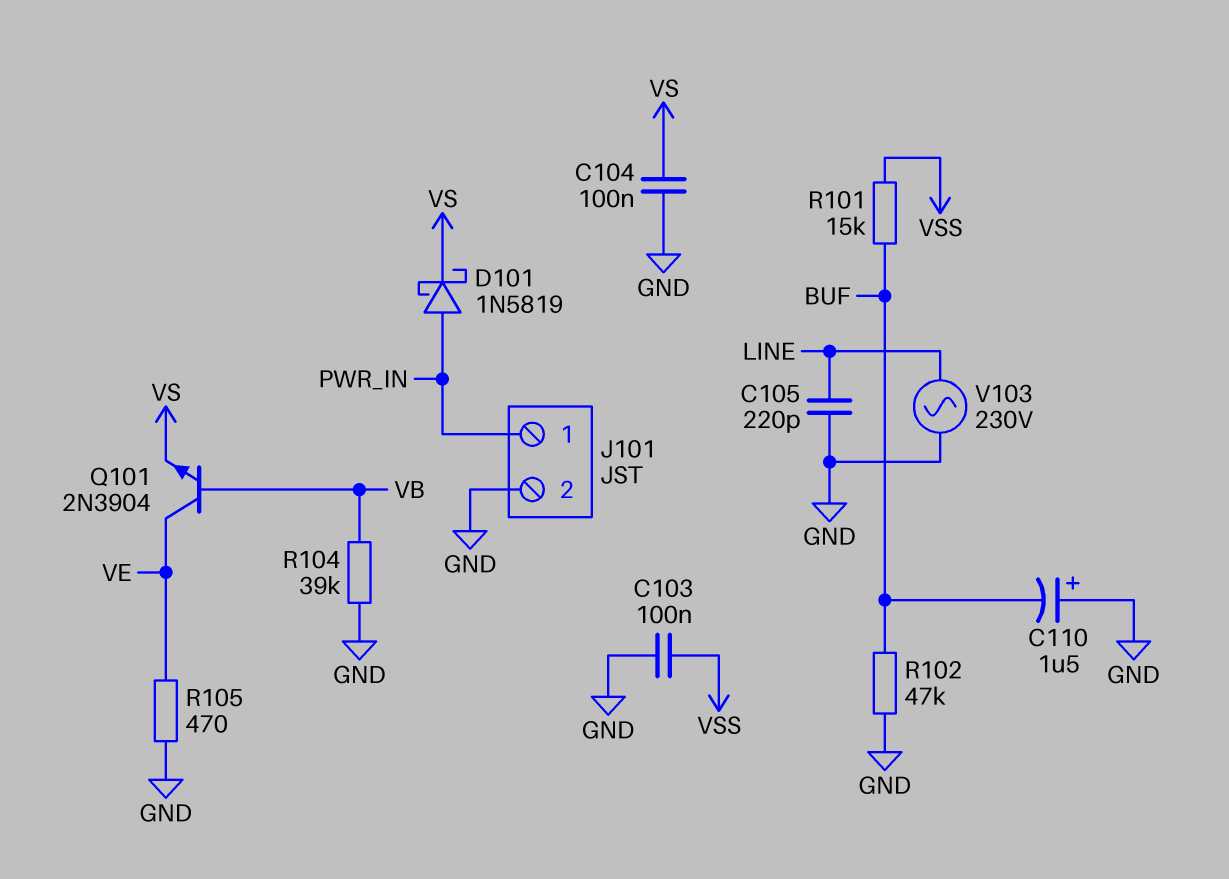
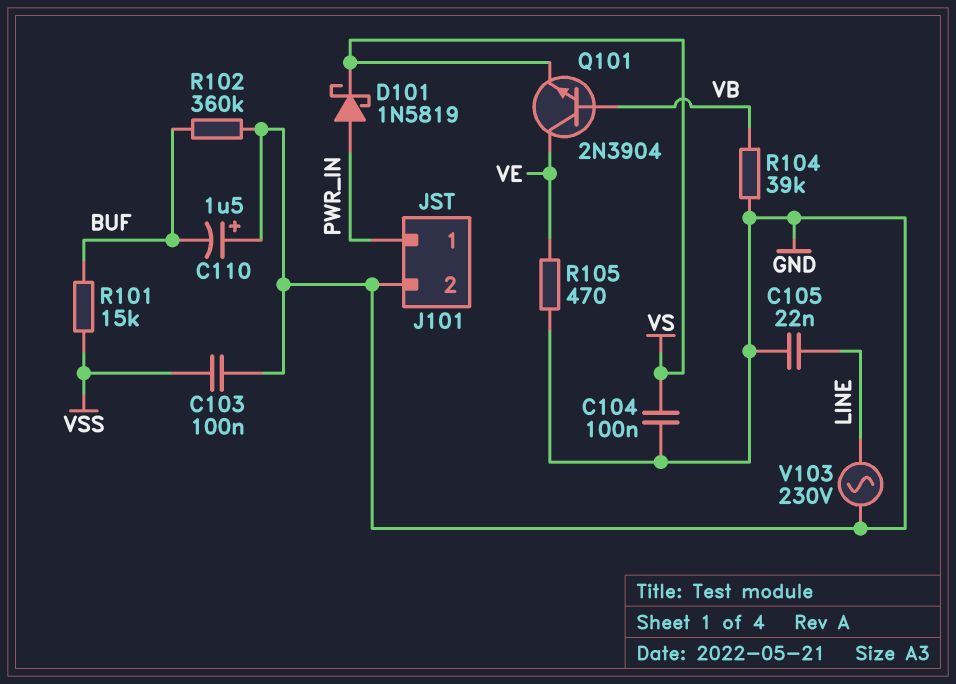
C105: 220pF (GND, LINE) -> 22nF (GND, LINE)
R102: 47k (BUF, GND) -> 360k (BUF, GND)

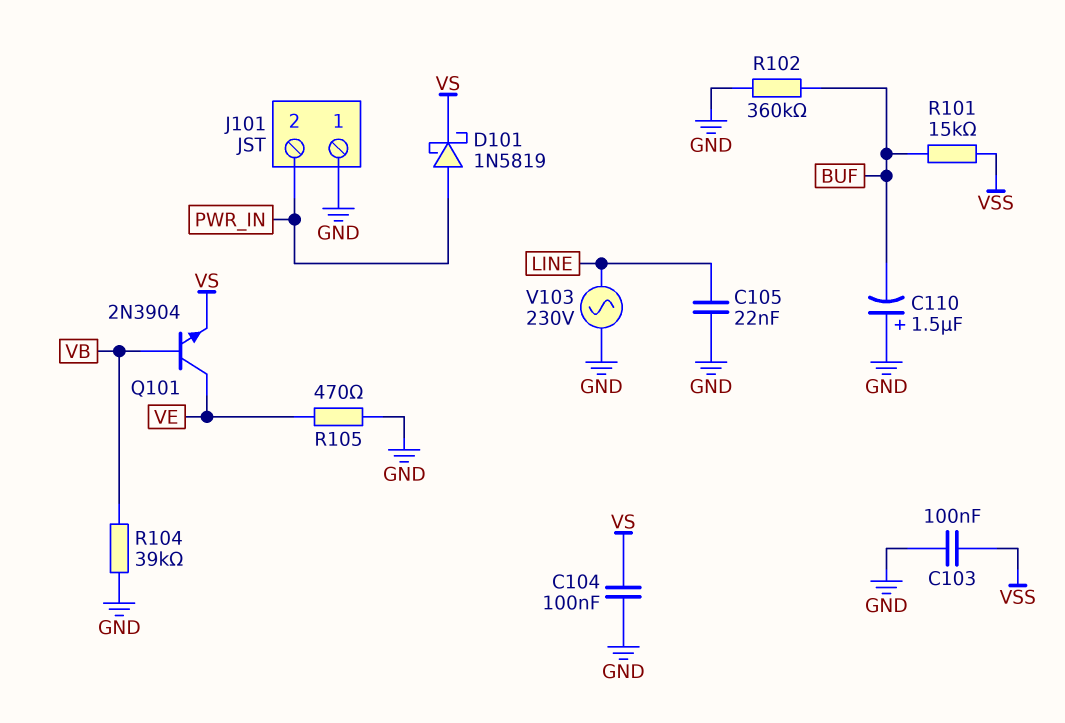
J101 pin 1: PWR_IN -> GND
J101 pin 2: GND -> PWR_IN

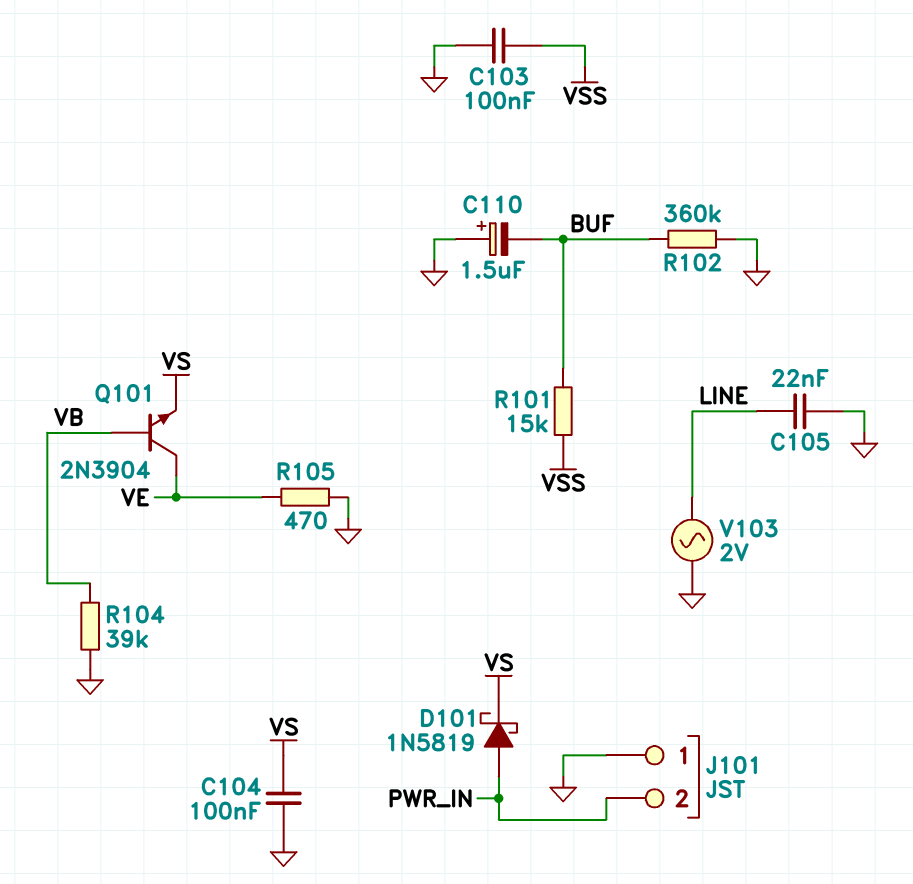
V103: AC 230V (GND, LINE) -> AC 2V (GND, LINE)

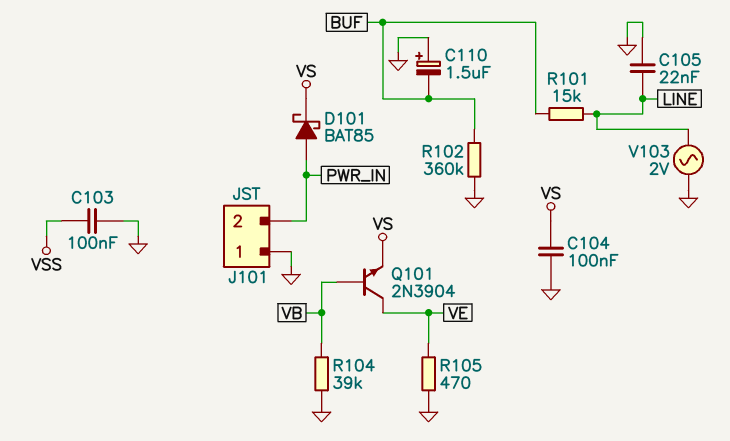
D101: schottky 1N5819 (A PWR_IN, K VS) -> schottky BAT85 (A PWR_IN, K VS)
R101: 15k (BUF, VSS) -> 15k (BUF, LINE)

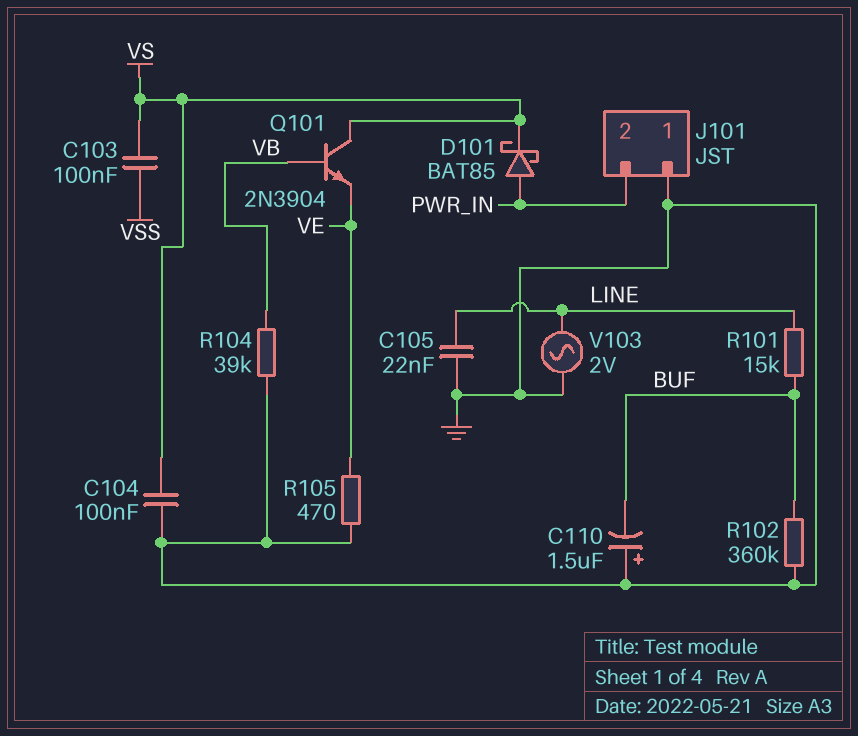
C103: 100nF (GND, VSS) -> 100nF (VS, VSS)
Q101: NPN 2N3904 (B VB, C VE, E VS) -> NPN 2N3904 (B VB, C VS, E VE)

